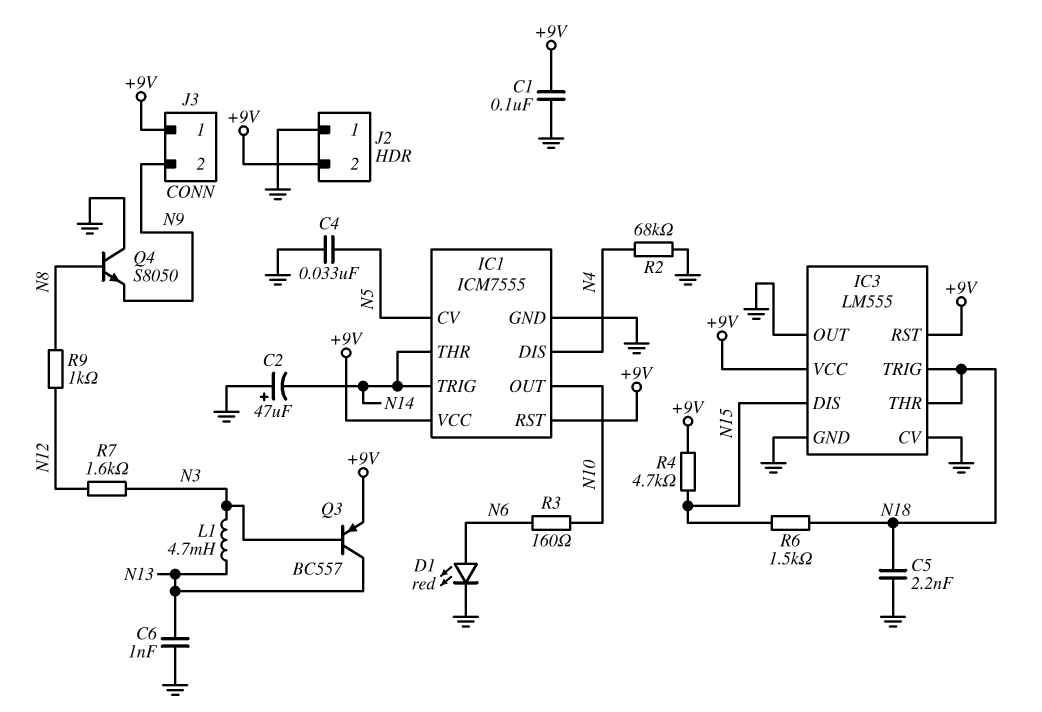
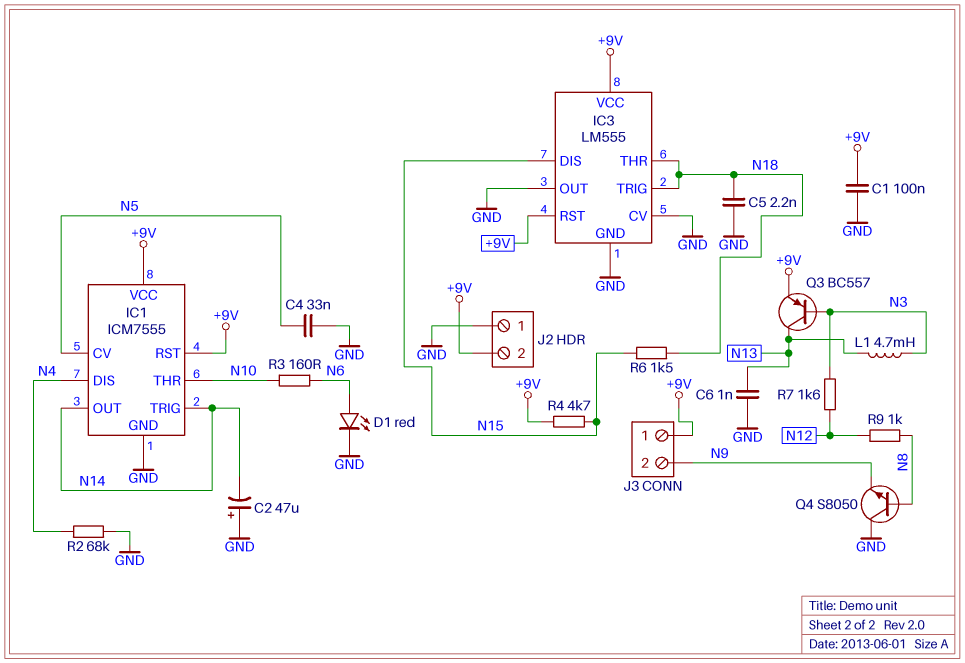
IC1 pin OUT: N10 -> N14
IC1 pin THR: N14 -> N10

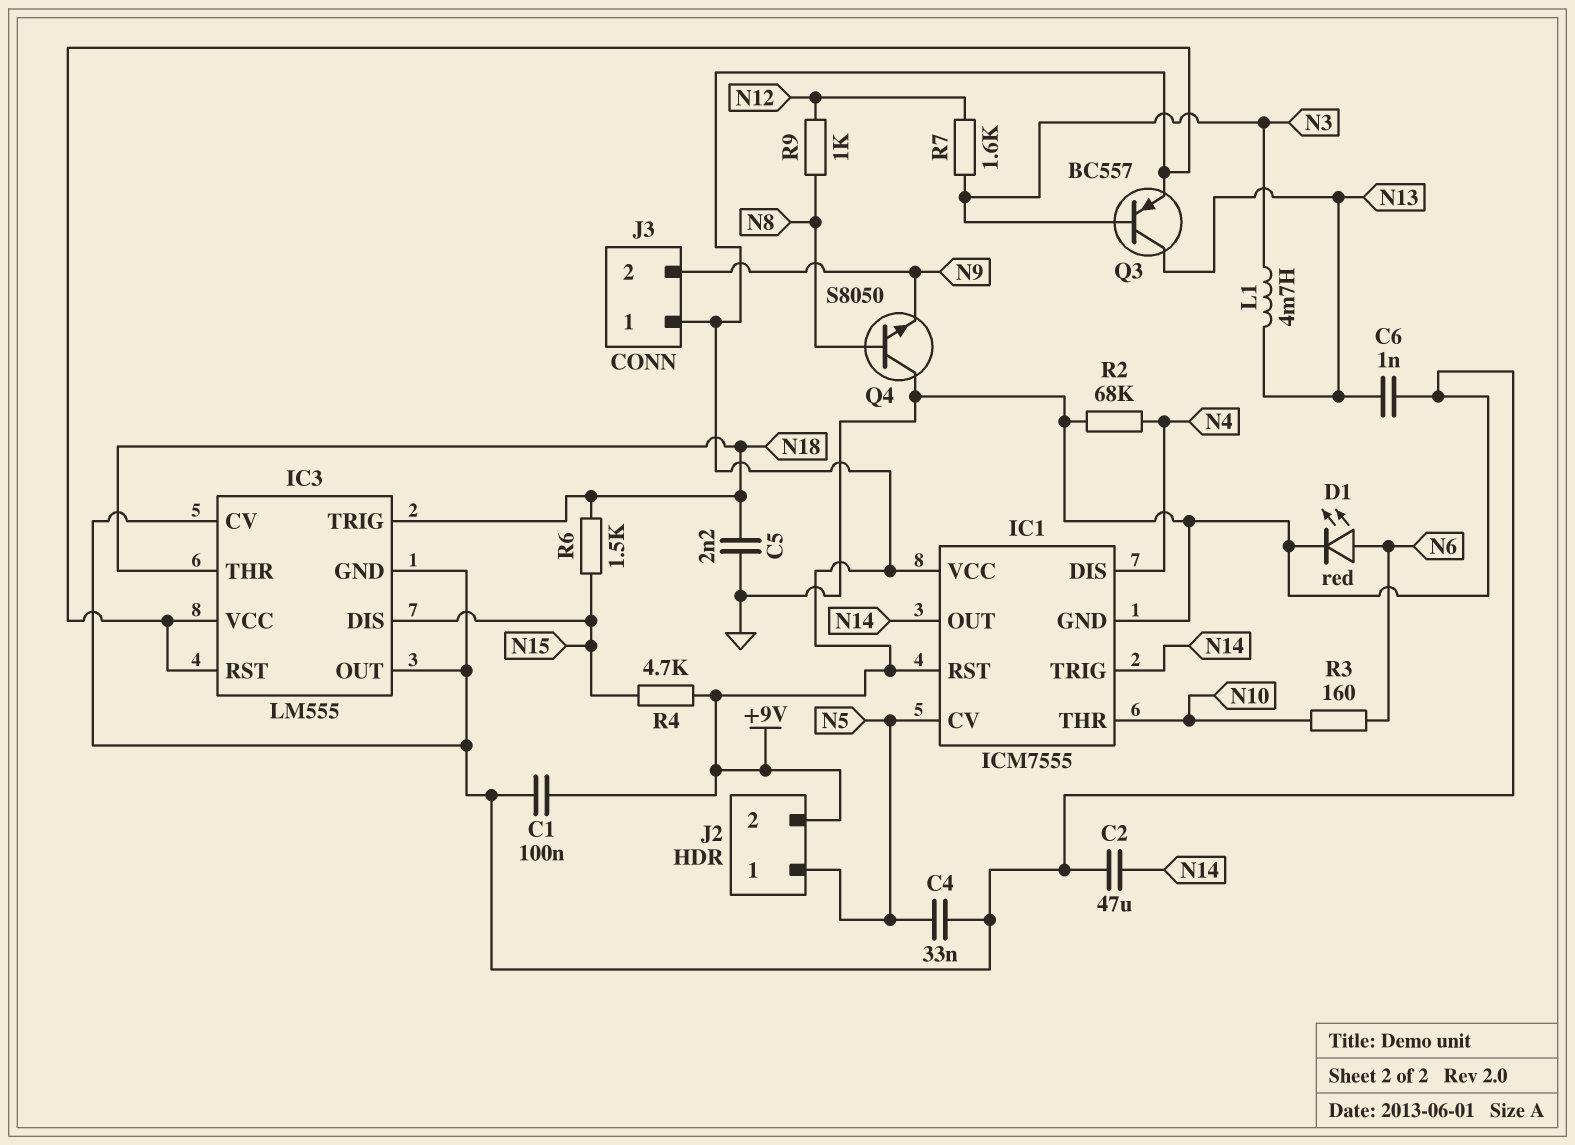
C2: 47uF (plus GND, minus N14) -> 47uF (GND, N14)
J2 pin 1: GND -> N5

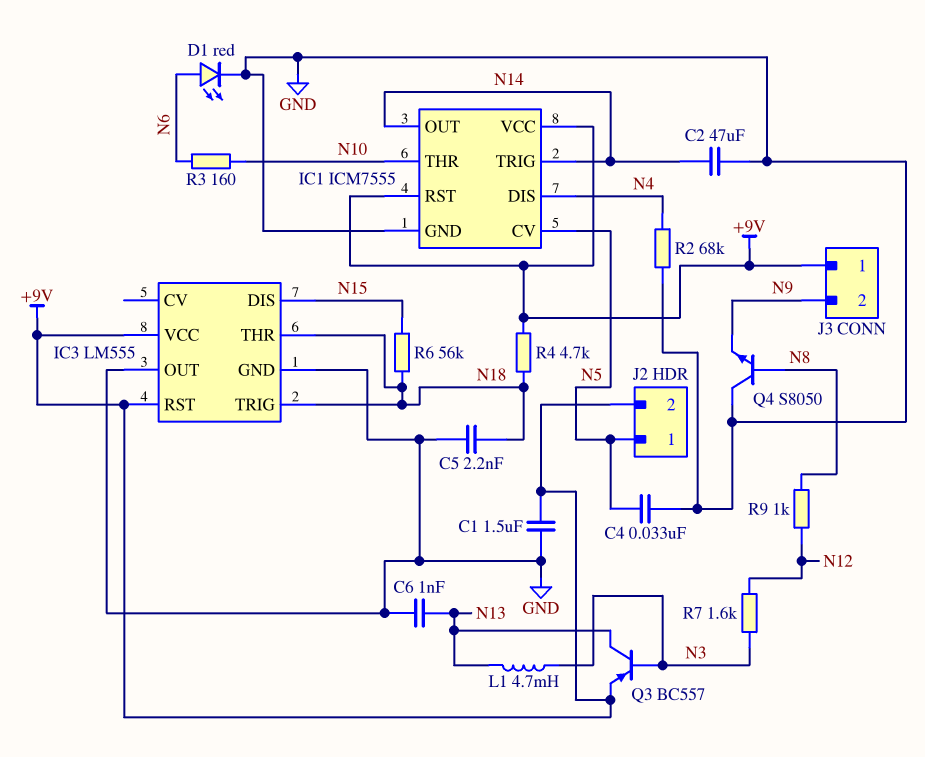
C1: 100nF (+9V, GND) -> 1.5uF (+9V, GND)
IC3 pin CV: GND -> none
R4: 4.7k (+9V, N15) -> 4.7k (+9V, N18)
R6: 1.5k (N15, N18) -> 56k (N15, N18)

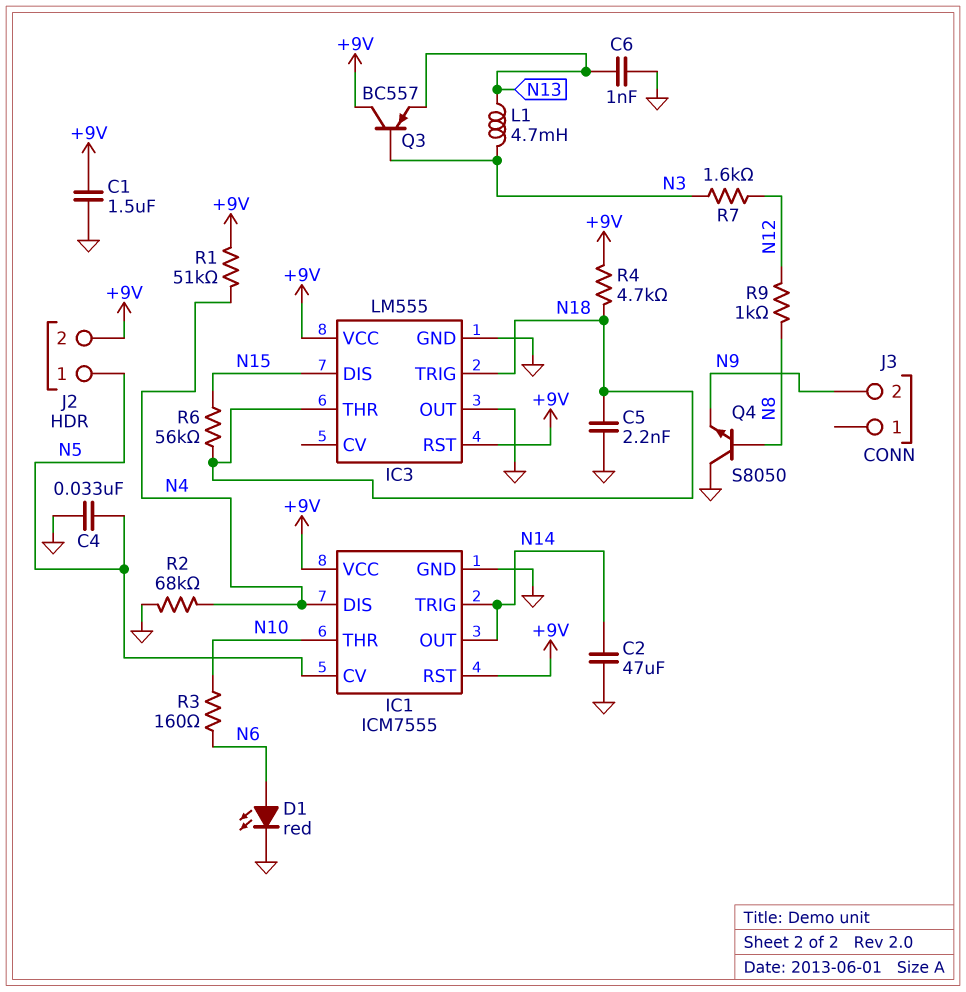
J3 pin 1: +9V -> none
Q3: PNP BC557 (B N3, C N13, E +9V) -> PNP BC557 (B N3, C +9V, E N13)
R1: none -> 51k (+9V, N4)

